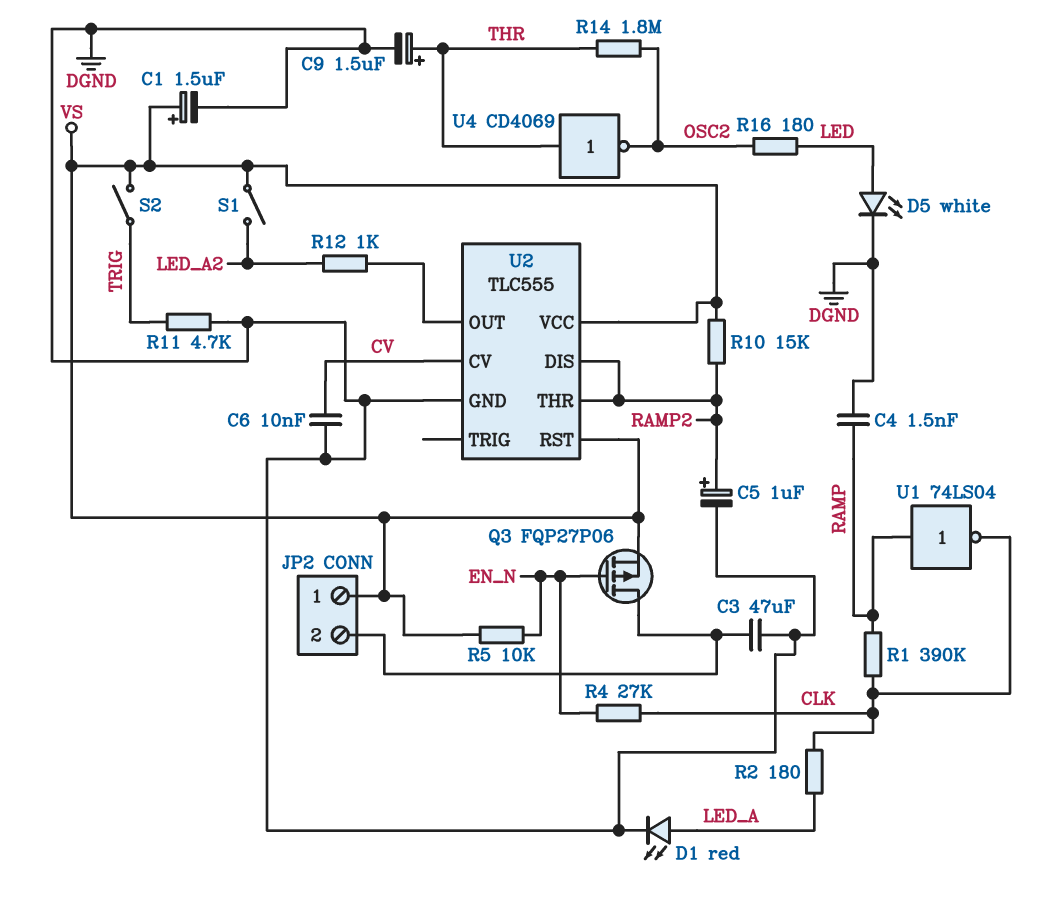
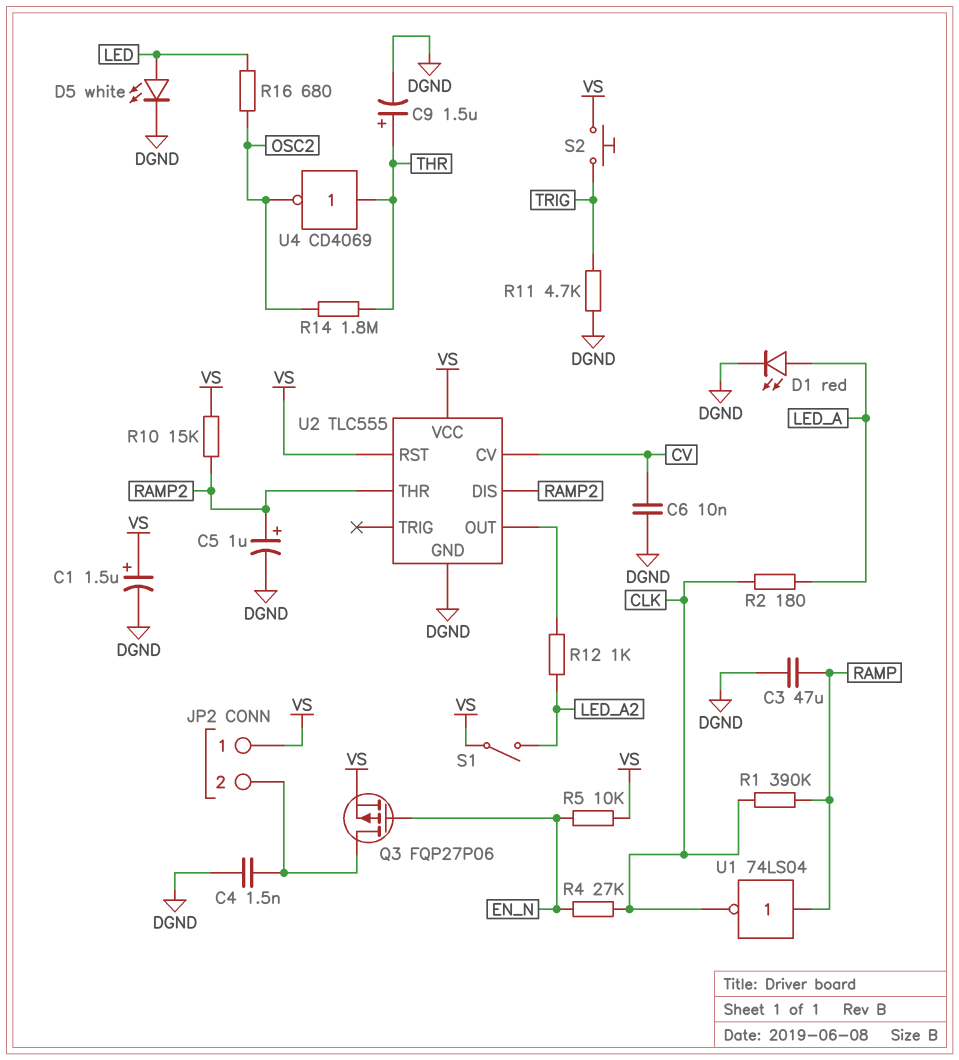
C3: 47uF (DGND, JP2/2) -> 47uF (DGND, RAMP)
C4: 1.5nF (DGND, RAMP) -> 1.5nF (DGND, JP2/2)
R16: 180 (LED, OSC2) -> 680 (LED, OSC2)
S2: switch (TRIG, VS) -> button (TRIG, VS)

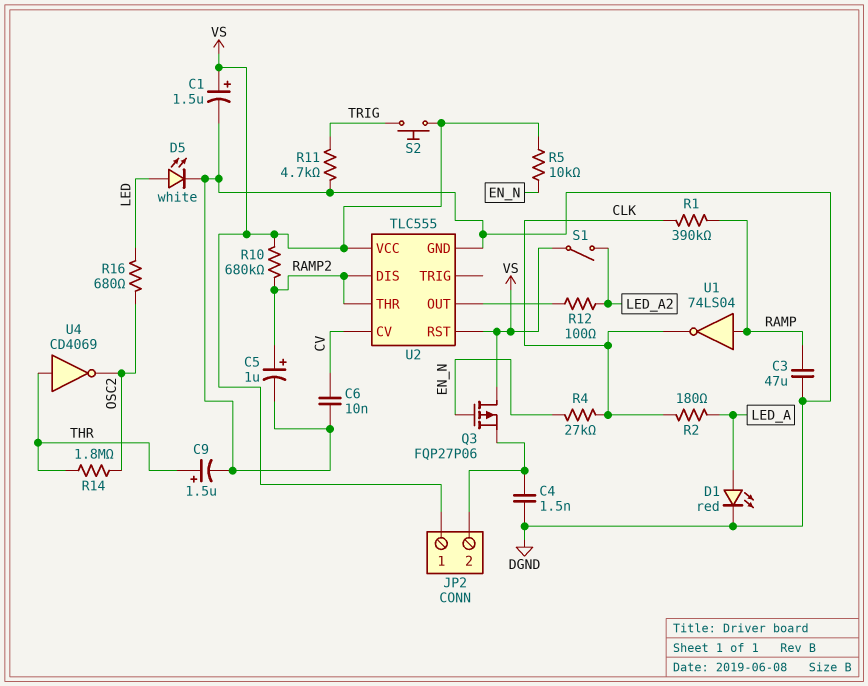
Q3: PMOS FQP27P06 (G EN_N, D JP2/2, S VS) -> PMOS FQP27P06 (G EN_N, D VS, S JP2/2)
R10: 15k (RAMP2, VS) -> 680k (RAMP2, VS)
R12: 1k (LED_A2, U2/OUT) -> 100 (LED_A2, U2/OUT)

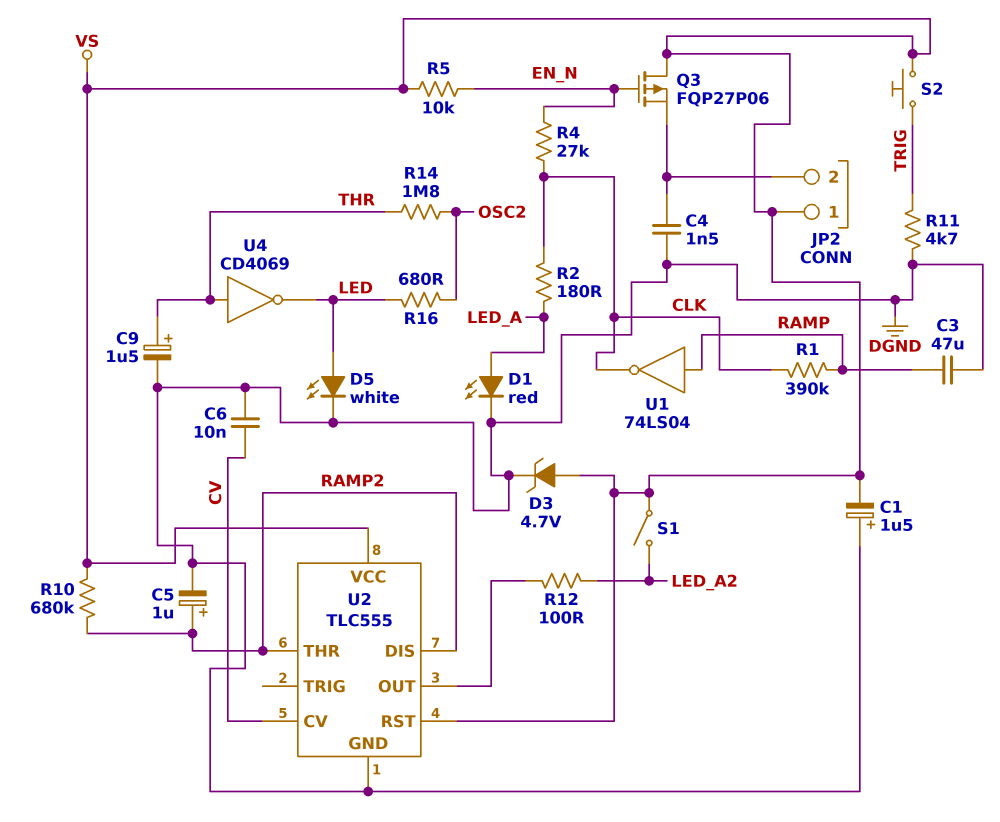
C1: 1.5uF (plus VS, minus DGND) -> 1.5uF (plus DGND, minus VS)
D3: none -> zener 4.7V (A VS, K DGND)
U4: NOT CD4069 (in THR, out OSC2) -> NOT CD4069 (in THR, out LED)

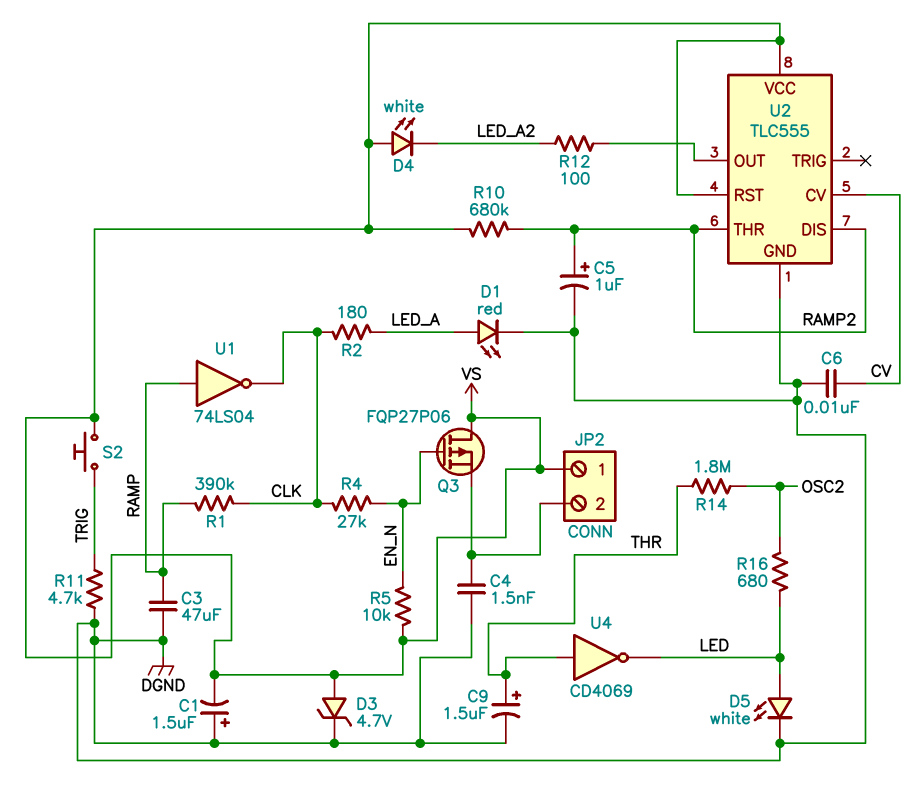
D4: none -> LED white (A VS, K LED_A2)
S1: switch (LED_A2, VS) -> none

